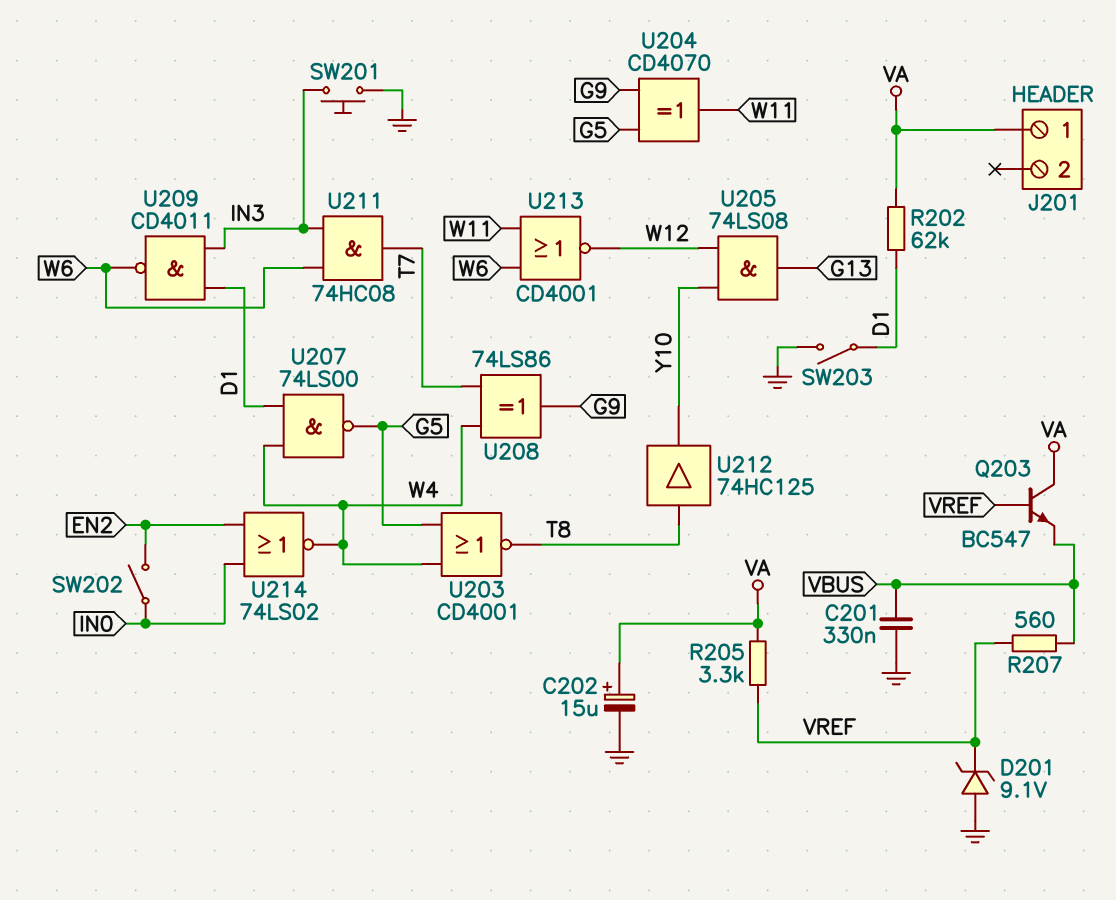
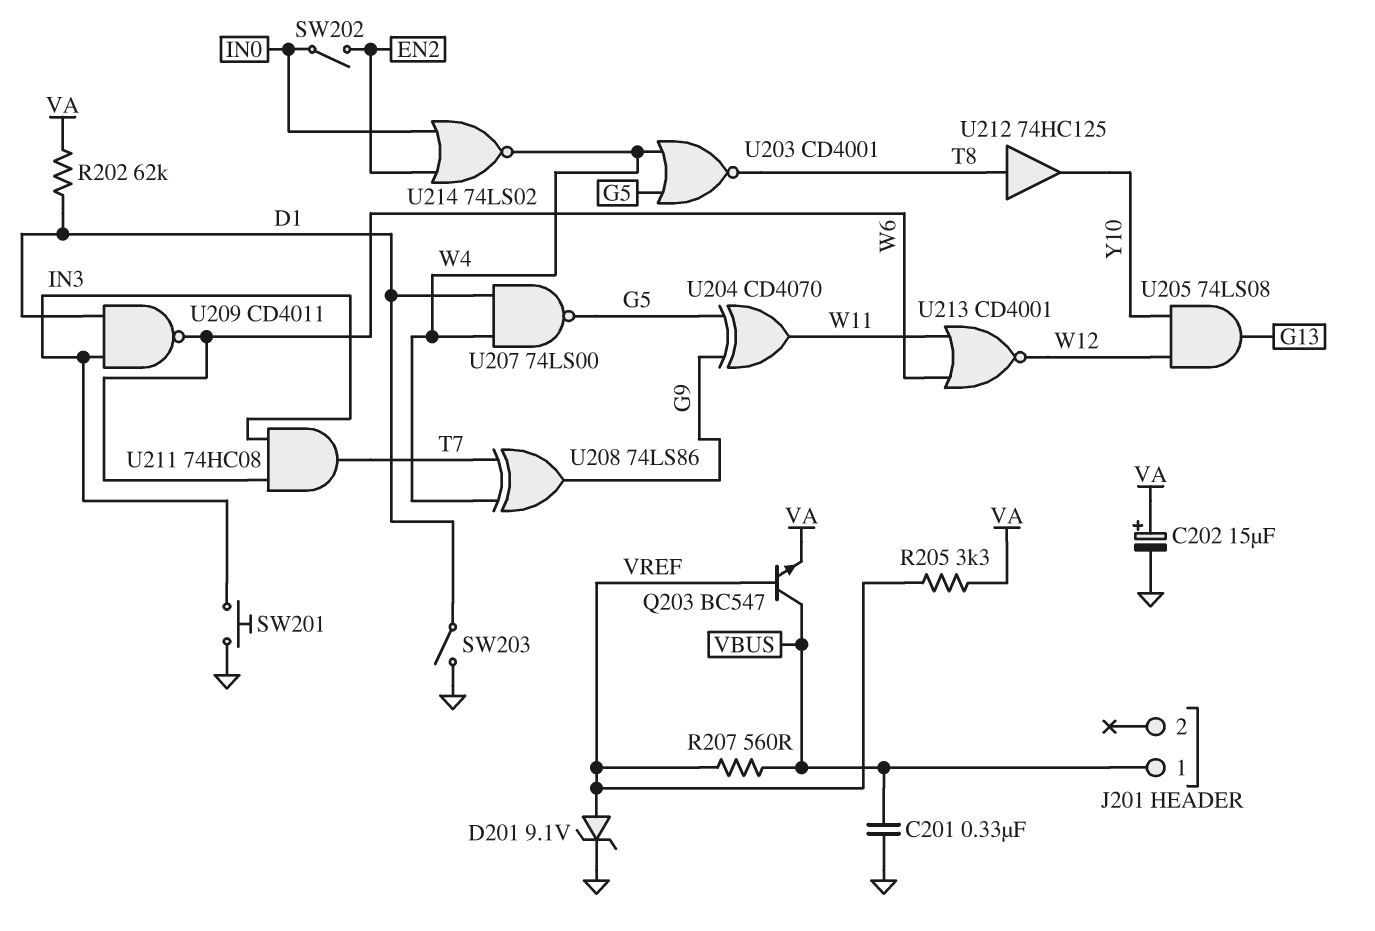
D201: zener 9.1V (A GND, K VREF) -> zener 9.1V (A VREF, K GND)
J201 pin 1: VA -> VBUS
Q203: NPN BC547 (B VREF, C VA, E VBUS) -> NPN BC547 (B VREF, C VBUS, E VA)

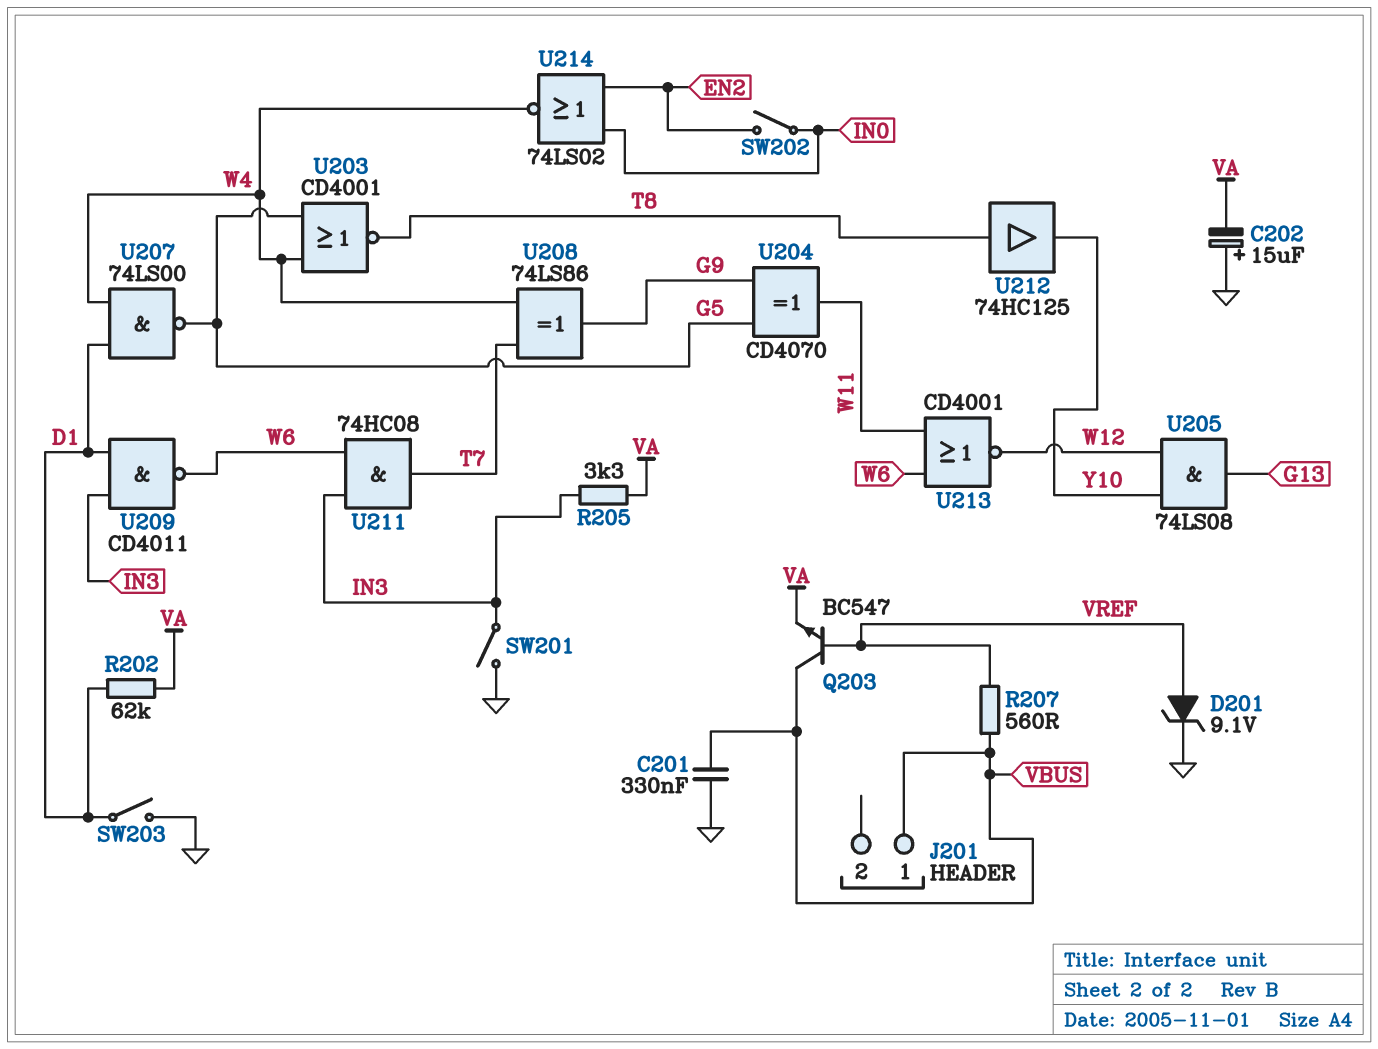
C202: 15uF (plus VA, minus GND) -> 15uF (plus GND, minus VA)
R205: 3.3k (VA, VREF) -> 3.3k (IN3, VA)
SW201: button (GND, IN3) -> switch (GND, IN3)

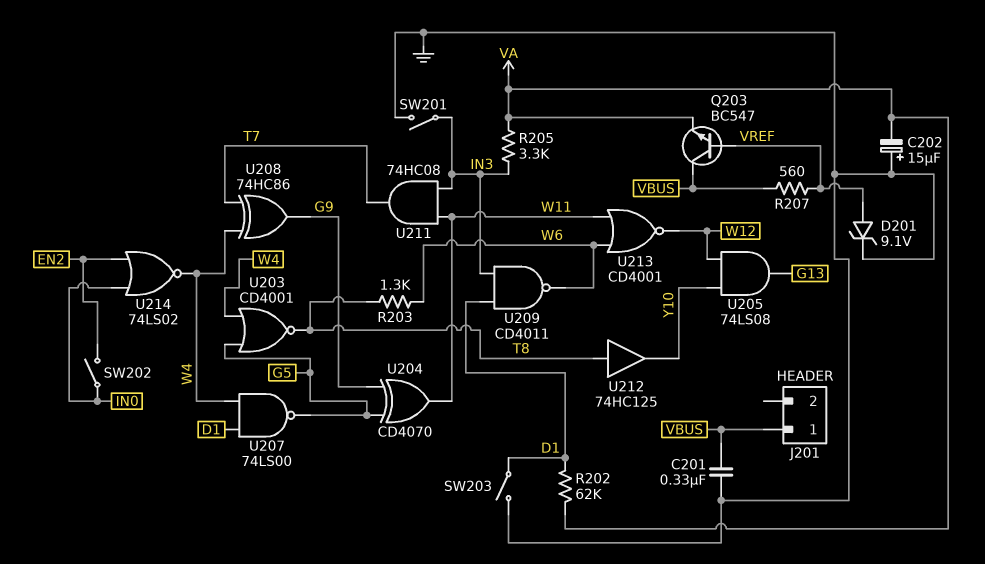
R203: none -> 1.3k (T8, W6)
U208: XOR 74LS86 (in T7, in W4, out G9) -> XOR 74HC86 (in T7, in W4, out G9)
U211: AND 74HC08 (in IN3, in W6, out T7) -> AND 74HC08 (in IN3, in W11, out T7)

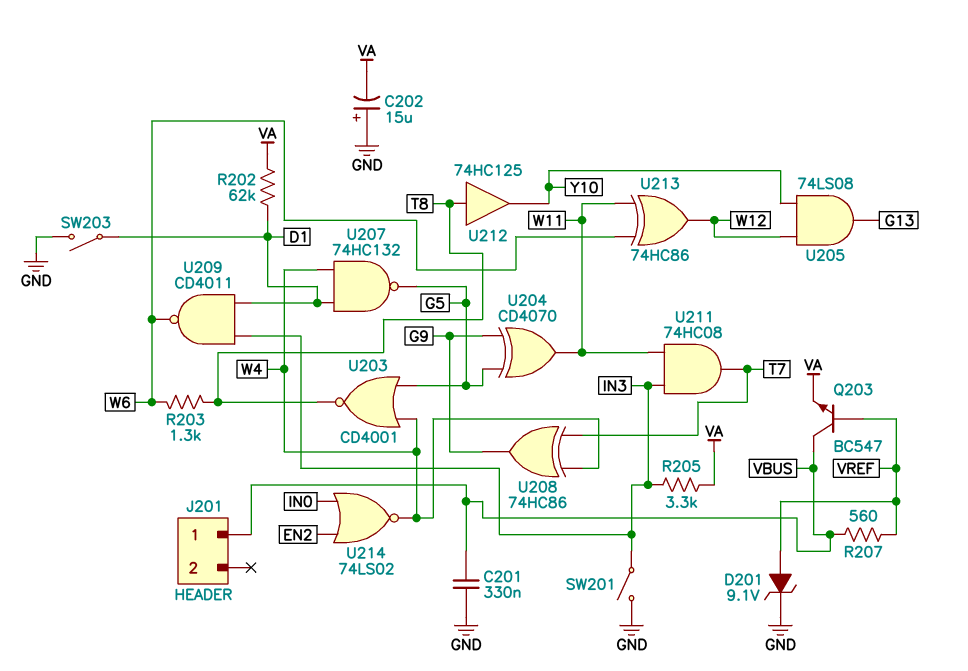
SW202: switch (EN2, IN0) -> none
U207: NAND 74LS00 (in D1, in W4, out G5) -> NAND 74HC132 (in D1, in W4, out G5)
U213: NOR CD4001 (in W6, in W11, out W12) -> XOR 74HC86 (in W6, in W11, out W12)

